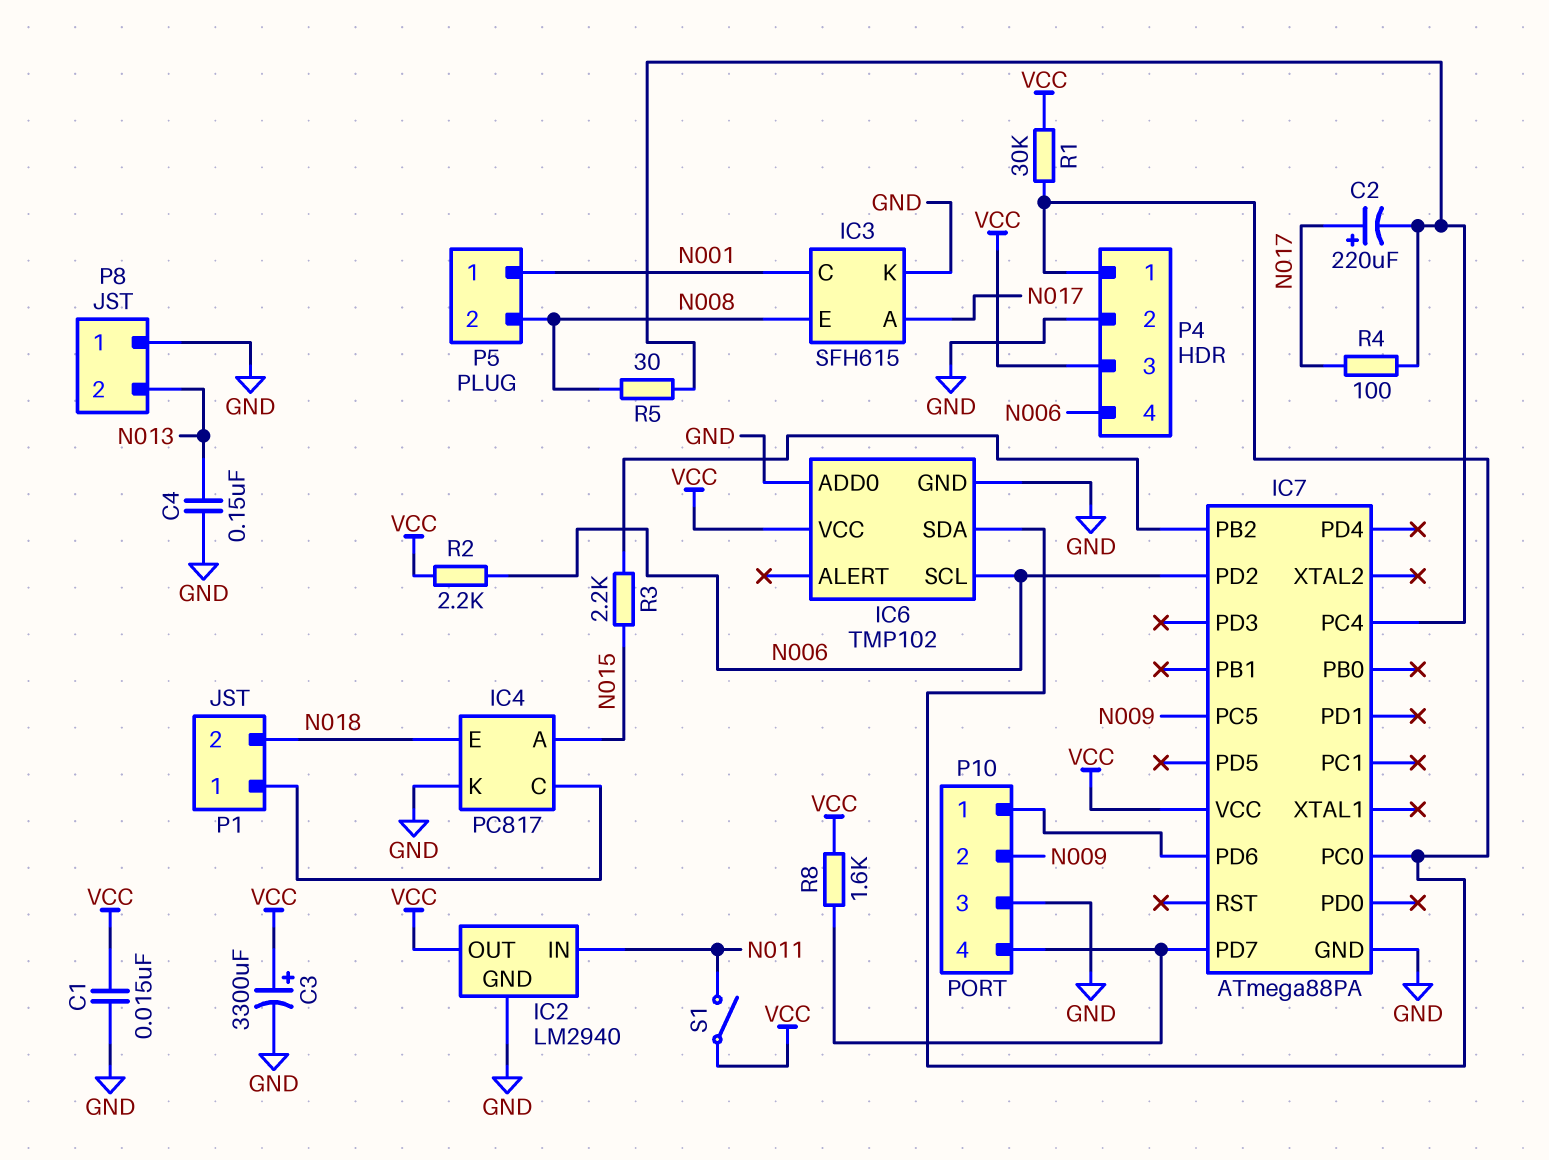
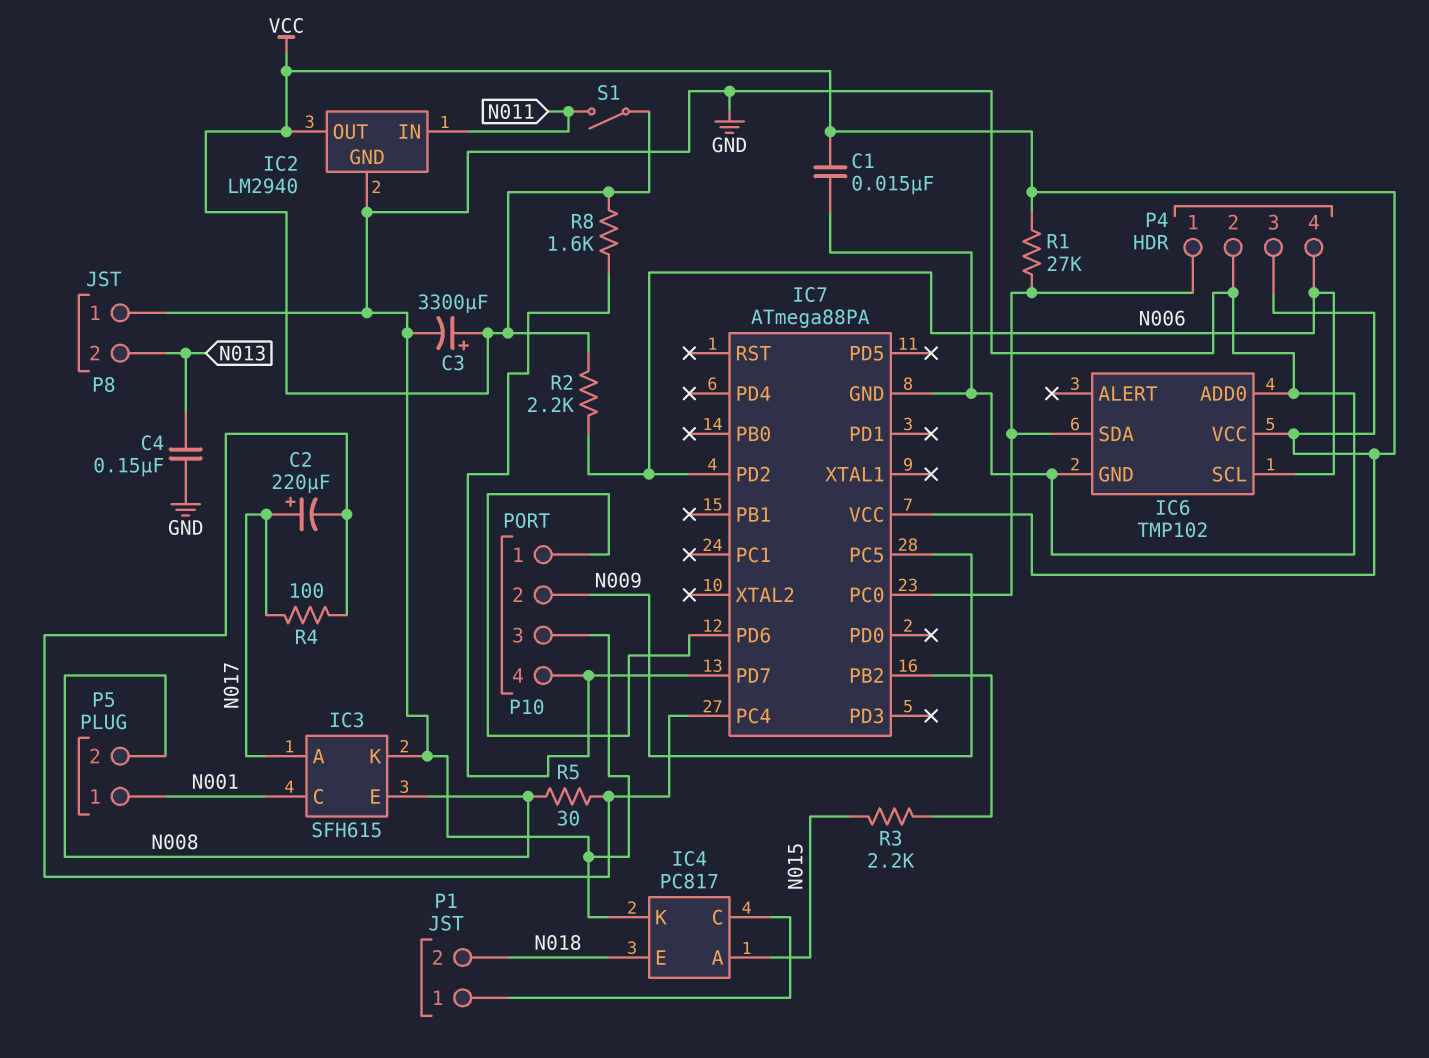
R1: 30k (IC6/SDA, VCC) -> 27k (IC6/SDA, VCC)

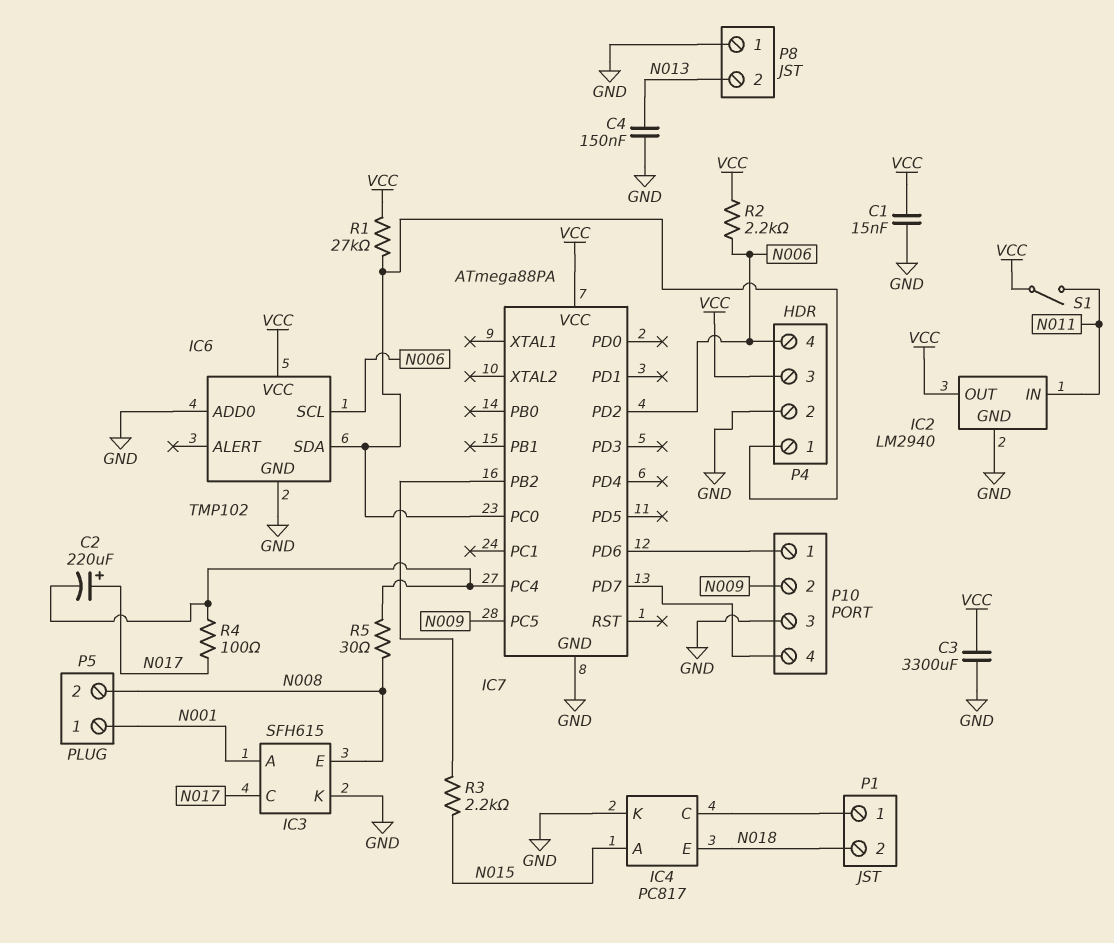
C3: 3300uF (plus VCC, minus GND) -> 3300uF (GND, VCC)
IC3 pin A: N017 -> N001
IC3 pin C: N001 -> N017
R8: 1.6k (IC7/PD7, VCC) -> none

